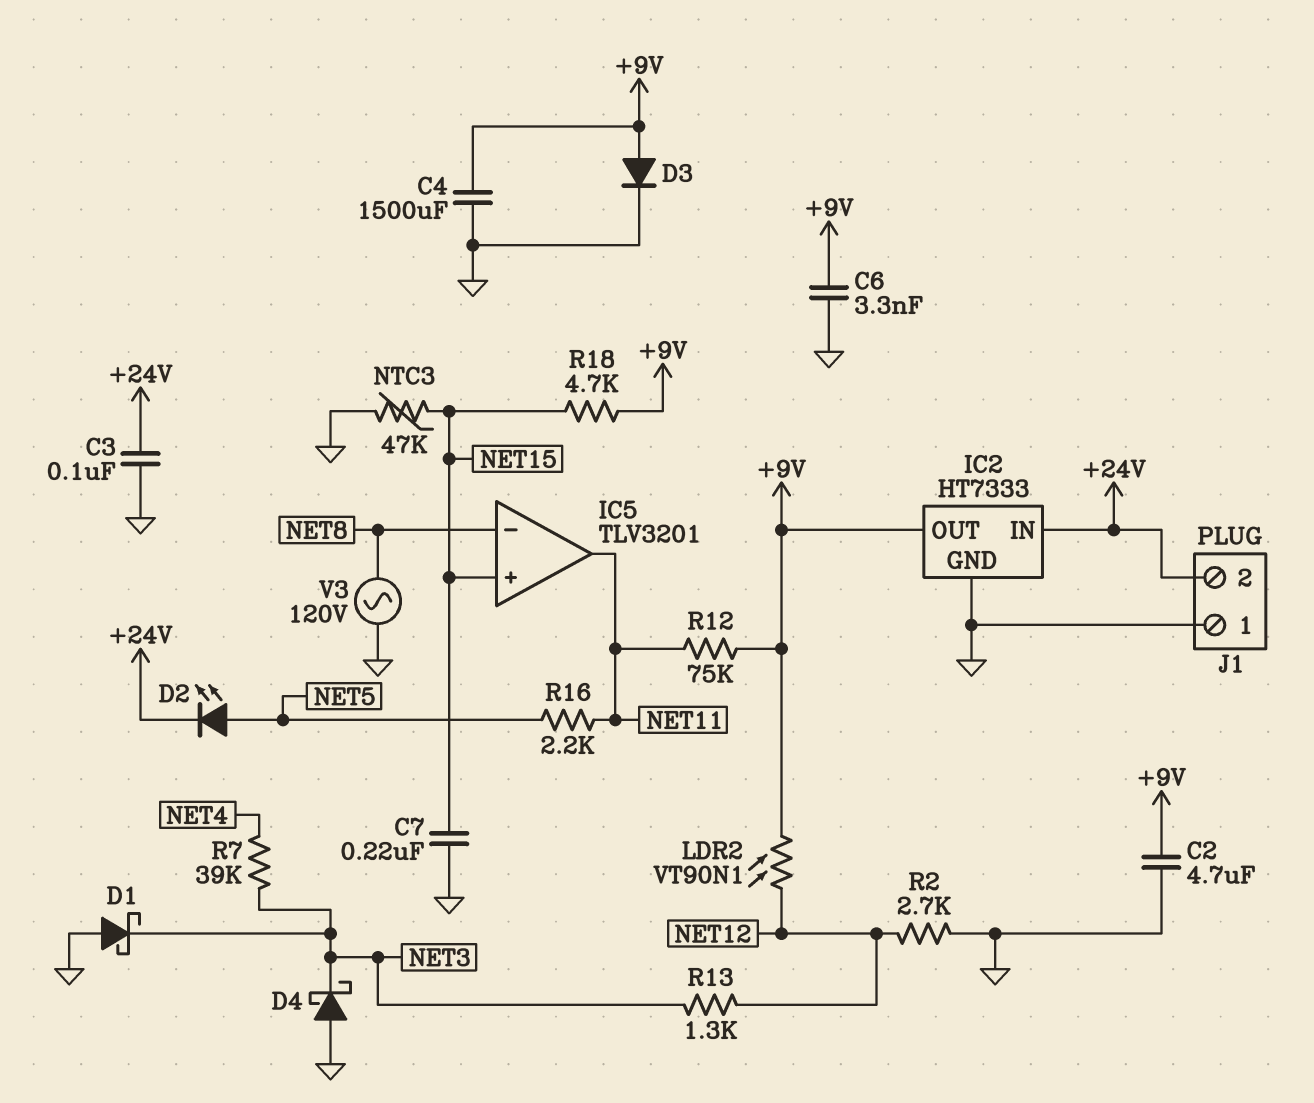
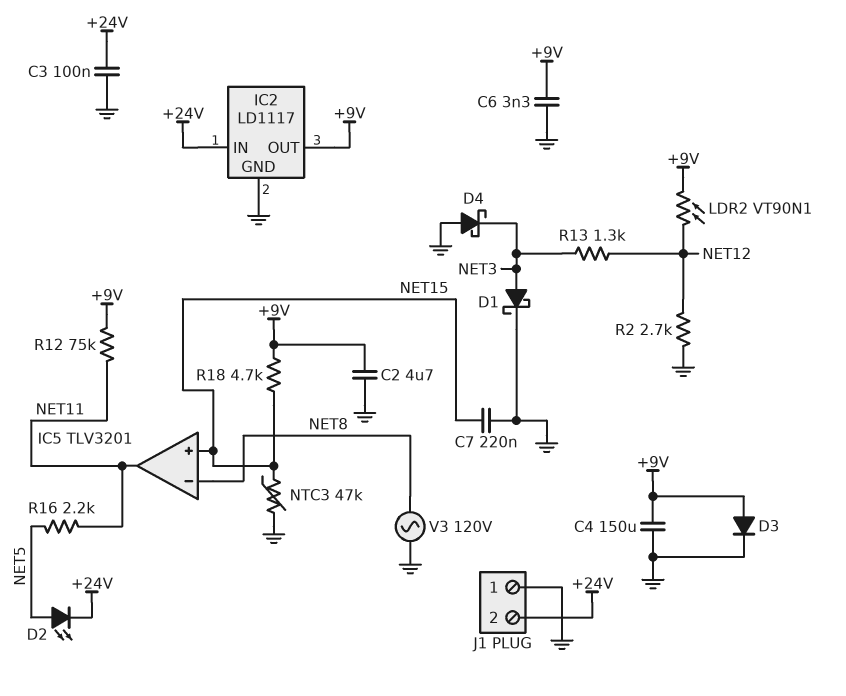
C4: 1500uF (+9V, GND) -> 150uF (+9V, GND)
D1: schottky (A GND, K NET3) -> schottky (A NET3, K GND)
IC2: HT7333 -> LD1117
R7: 39k (NET3, NET4) -> none

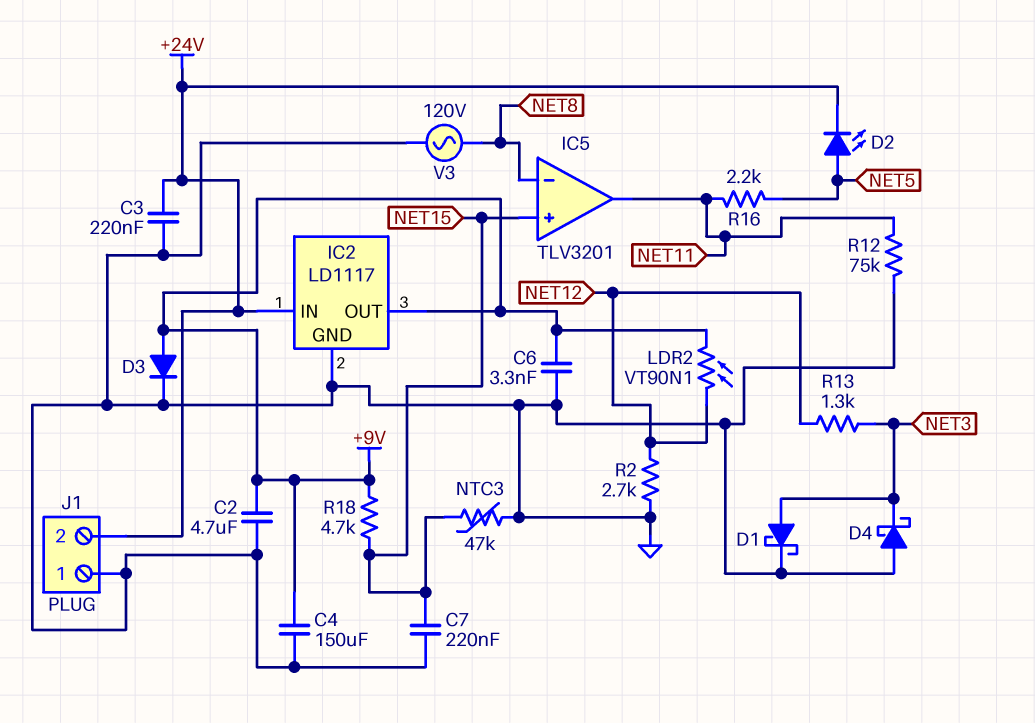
C3: 100nF (+24V, GND) -> 220nF (+24V, GND)
R12: 75k (+9V, NET11) -> 75k (GND, NET11)

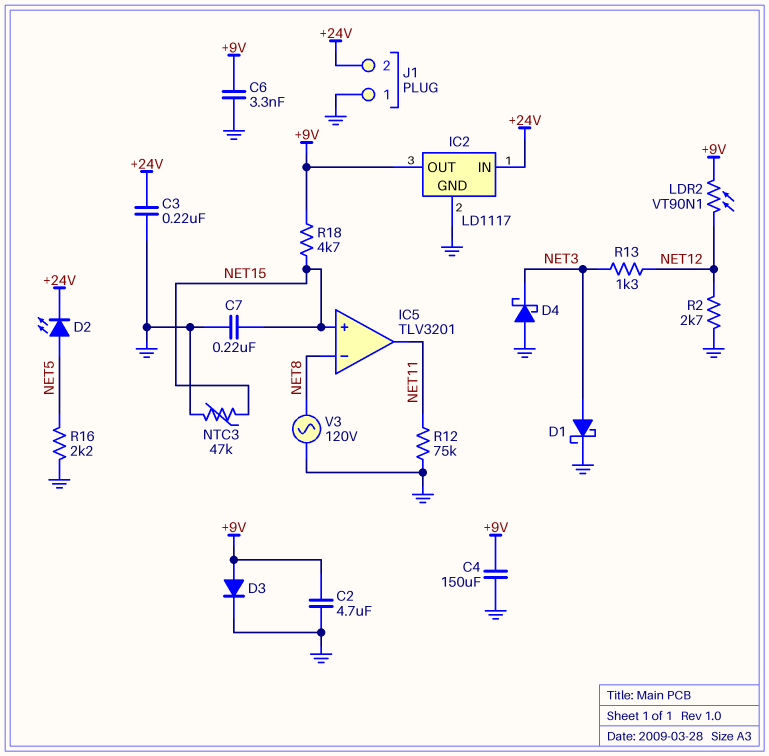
R16: 2.2k (NET5, NET11) -> 2.2k (GND, NET5)

